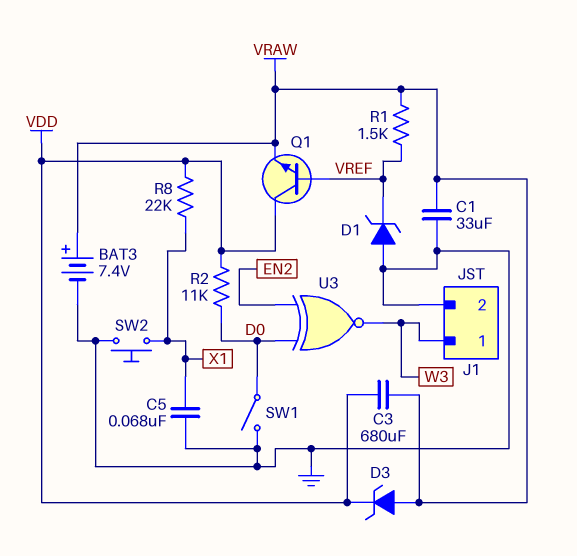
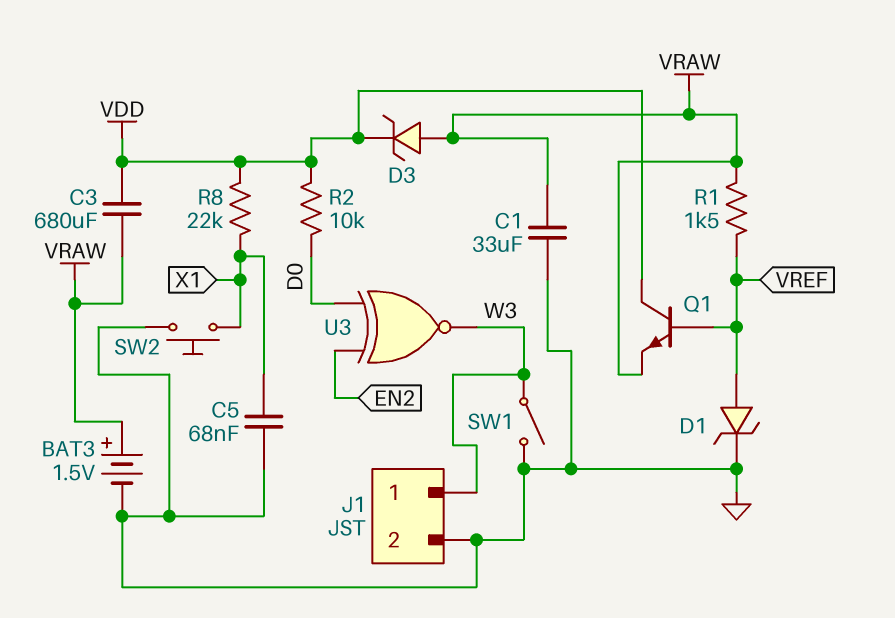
BAT3: 7.4V (plus VRAW, minus GND) -> 1.5V (plus VRAW, minus GND)
D1: zener (A GND, K VREF) -> zener (A VREF, K GND)
R2: 11k (D0, VDD) -> 10k (D0, VDD)
SW1: switch (D0, GND) -> switch (GND, W3)

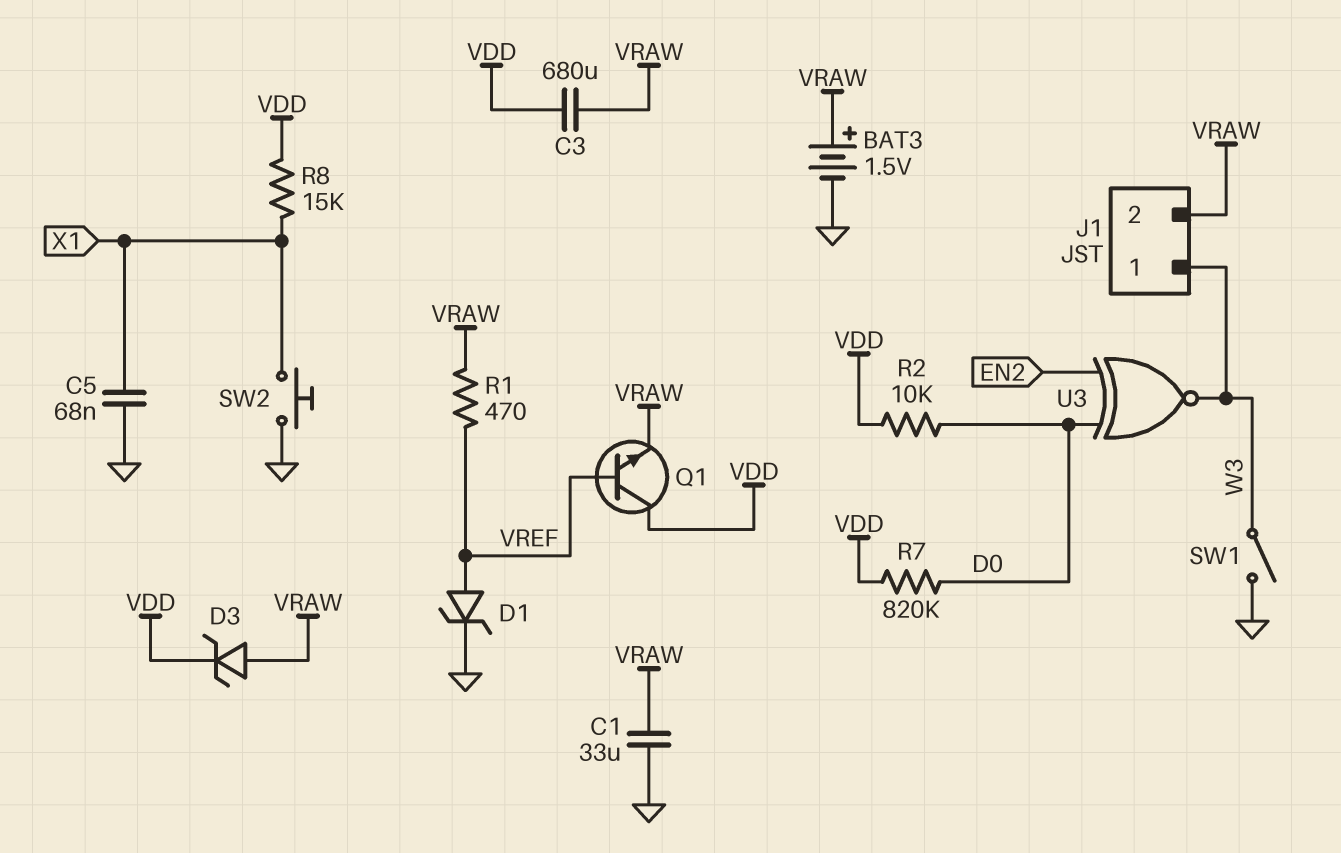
J1 pin 2: GND -> VRAW
R1: 1.5k (VRAW, VREF) -> 470 (VRAW, VREF)
R7: none -> 820k (D0, VDD)
R8: 22k (VDD, X1) -> 15k (VDD, X1)

